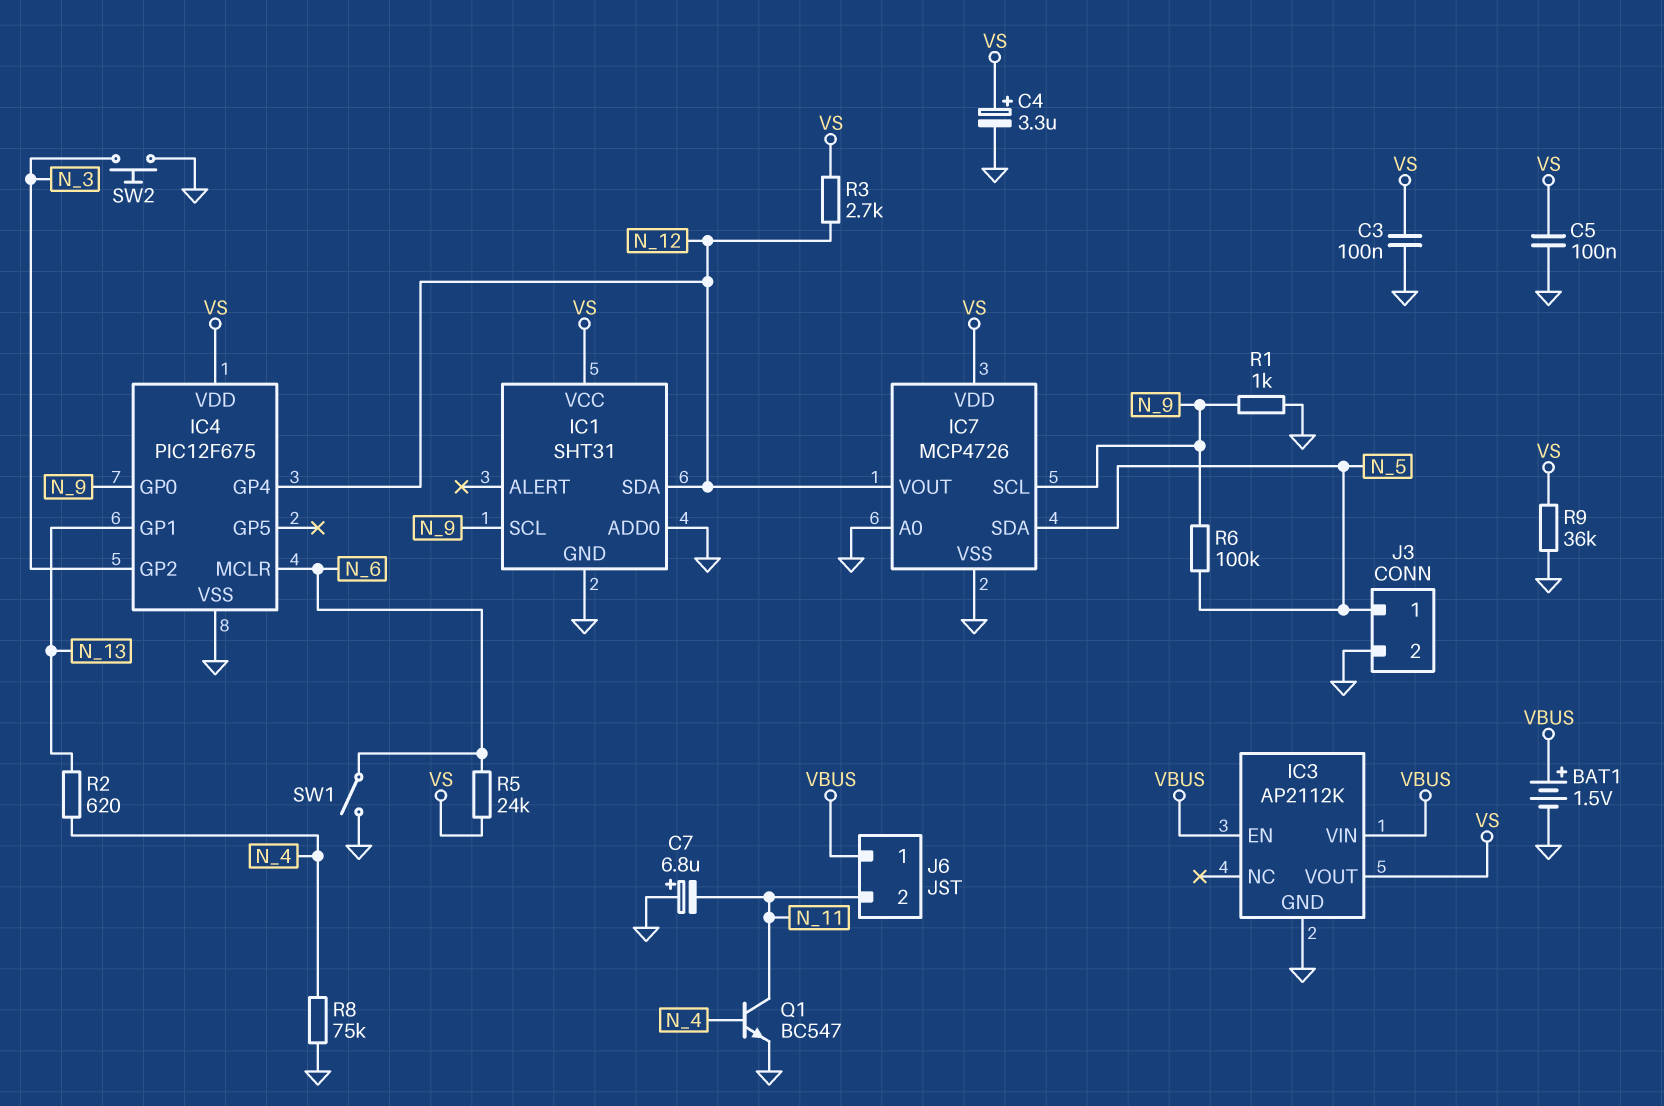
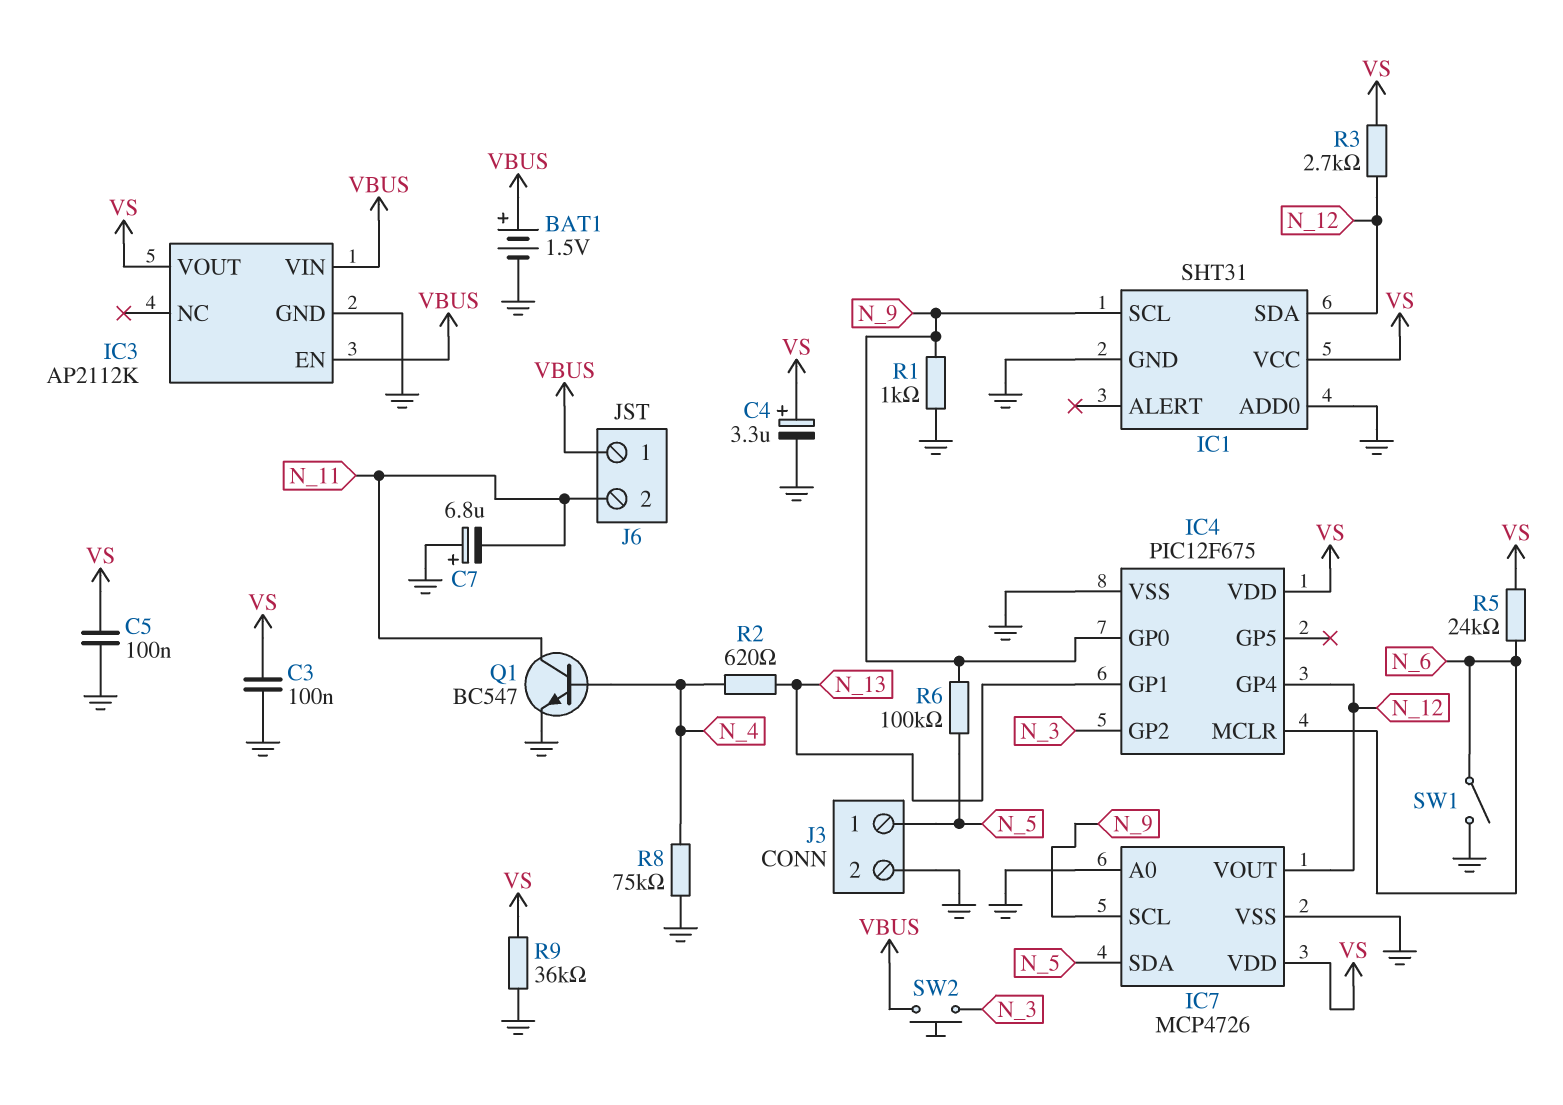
SW2: button (GND, N_3) -> button (N_3, VBUS)

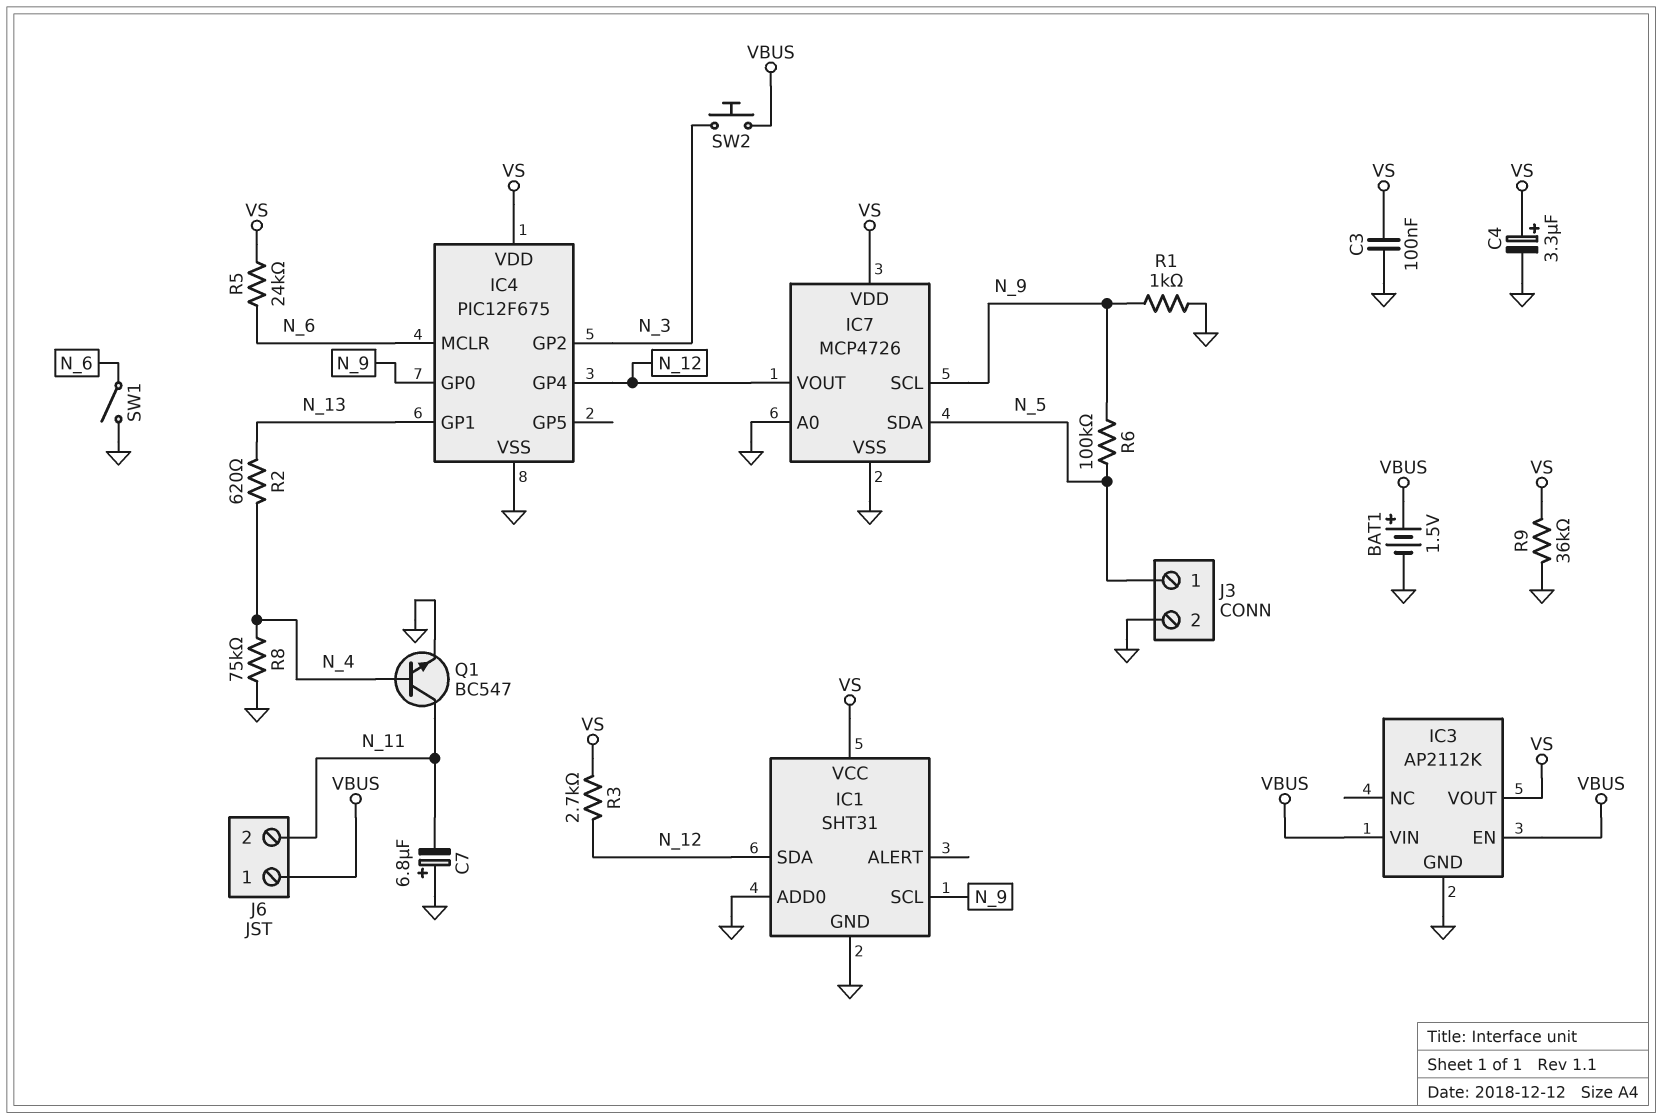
C5: 100nF (GND, VS) -> none

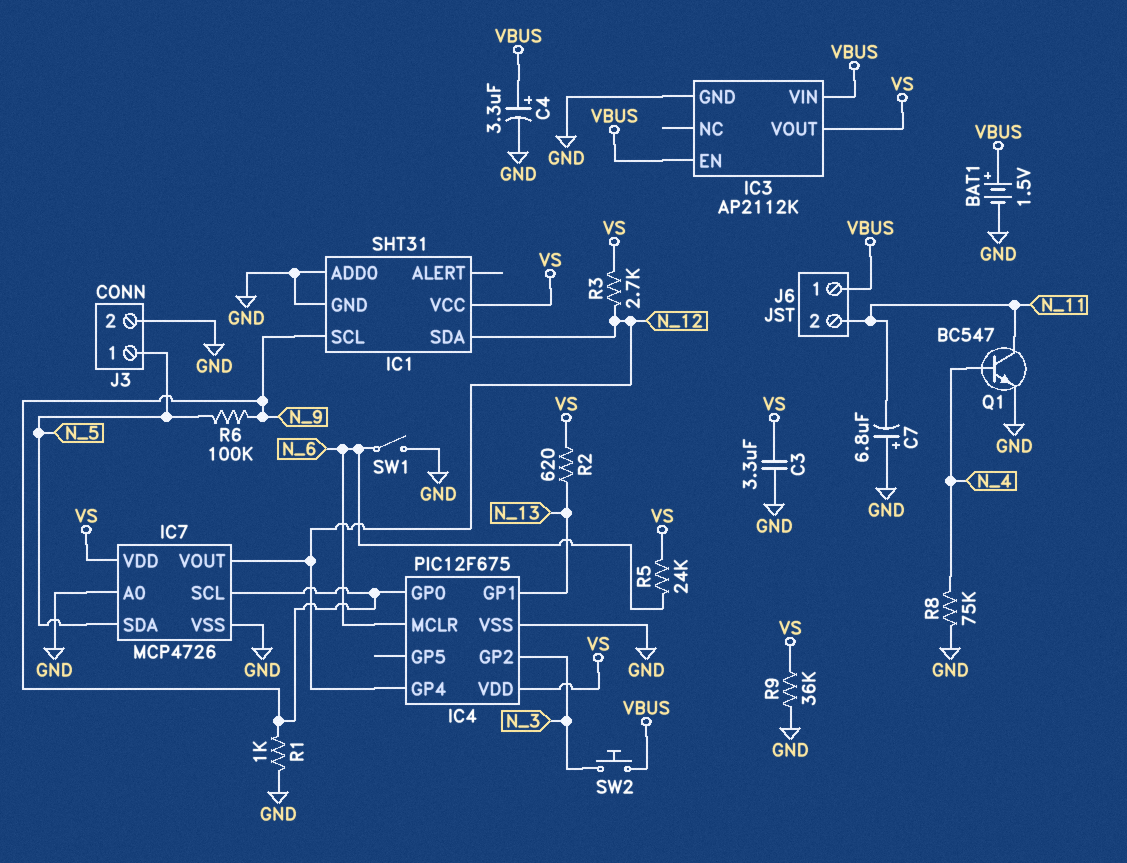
C3: 100nF (GND, VS) -> 3.3uF (GND, VS)
C4: 3.3uF (plus VS, minus GND) -> 3.3uF (plus VBUS, minus GND)
R2: 620 (N_4, N_13) -> 620 (N_13, VS)

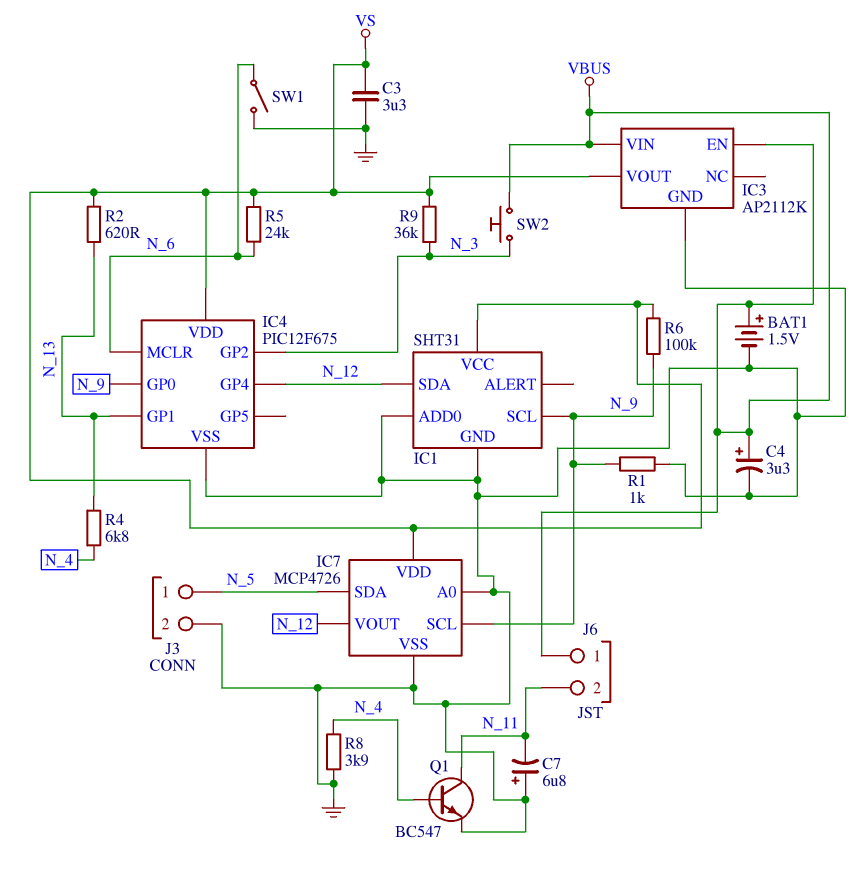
R3: 2.7k (N_12, VS) -> none
R4: none -> 6.8k (N_4, N_13)
R6: 100k (N_5, N_9) -> 100k (N_9, VS)
R8: 75k (GND, N_4) -> 3.9k (GND, N_4)
R9: 36k (GND, VS) -> 36k (N_3, VS)

